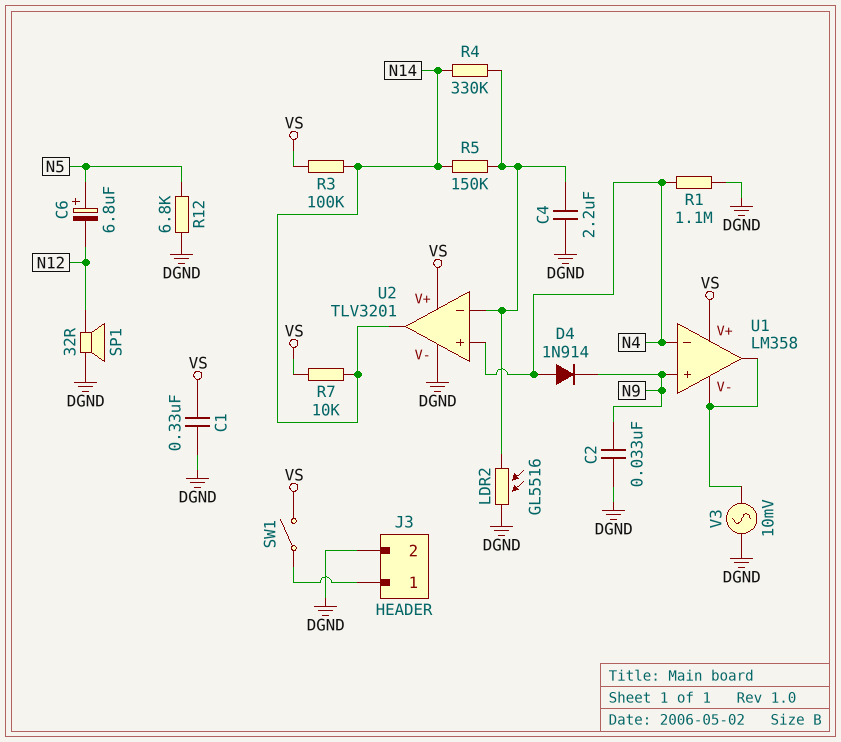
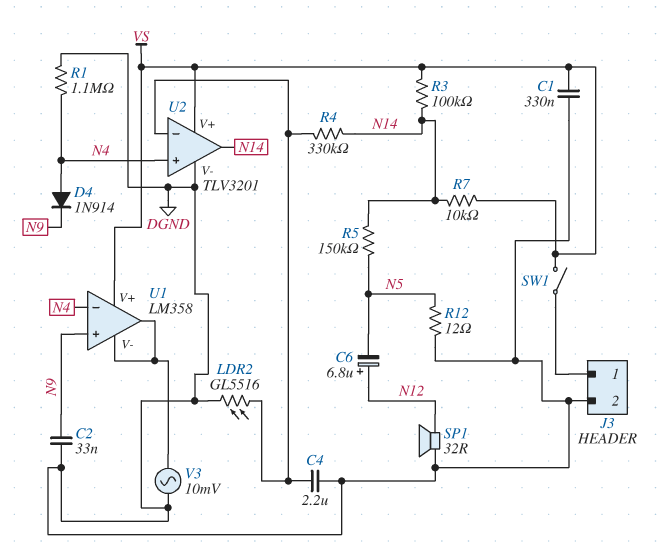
C6: 6.8uF (plus N5, minus N12) -> 6.8uF (plus N12, minus N5)
R5: 150k (N14, U2/in-) -> 150k (N5, N14)
R12: 6.8k (DGND, N5) -> 12 (DGND, N5)

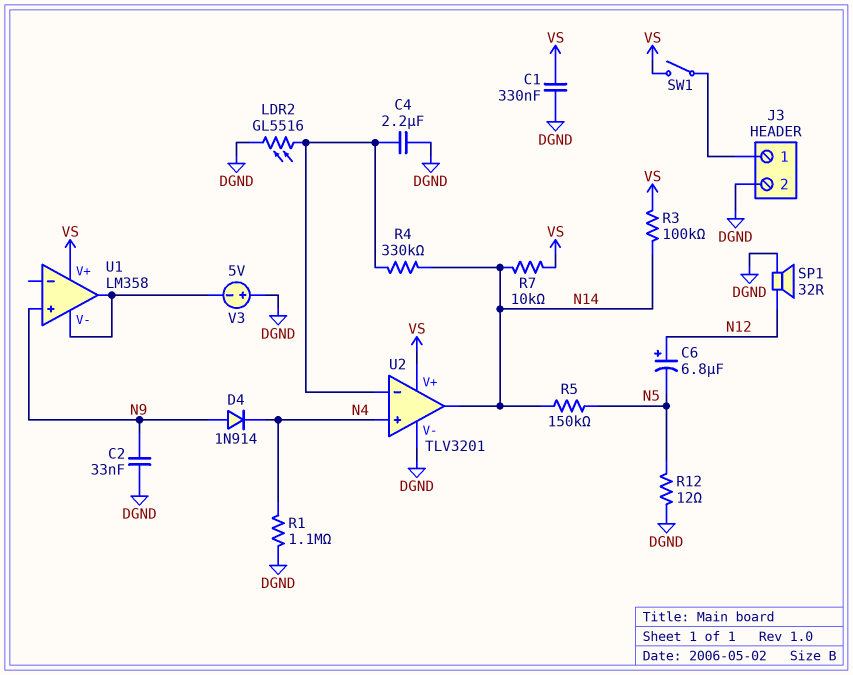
D4: diode 1N914 (A N4, K N9) -> diode 1N914 (A N9, K N4)
U1 pin in-: N4 -> none
V3: AC 10mV (DGND, U1/V-) -> 5V (plus DGND, minus U1/V-)

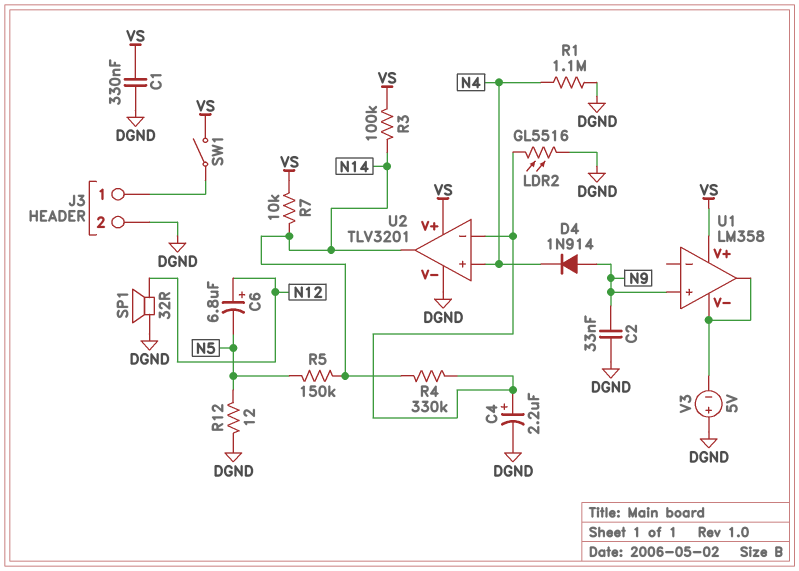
C4: 2.2uF (DGND, U2/in-) -> 2.2uF (plus U2/in-, minus DGND)

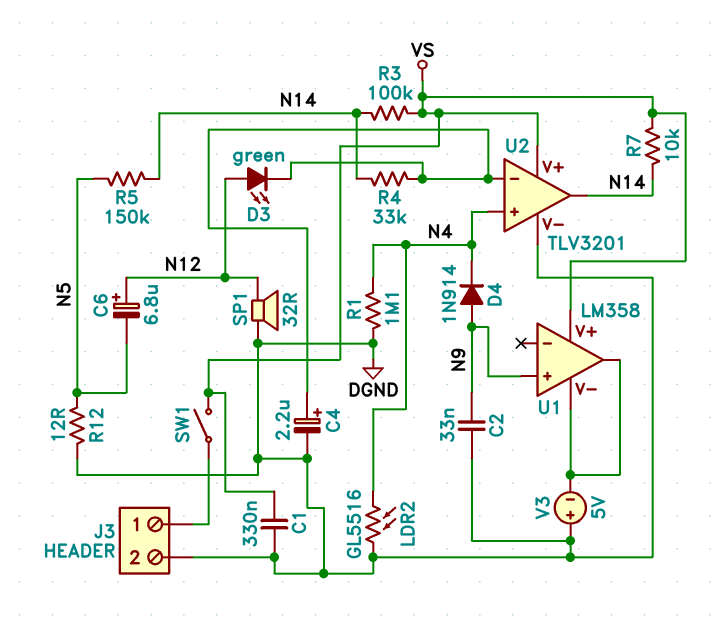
D3: none -> LED green (A N12, K U2/in-)
LDR2: GL5516 (DGND, U2/in-) -> GL5516 (DGND, N4)
R4: 330k (N14, U2/in-) -> 33k (N14, U2/in-)

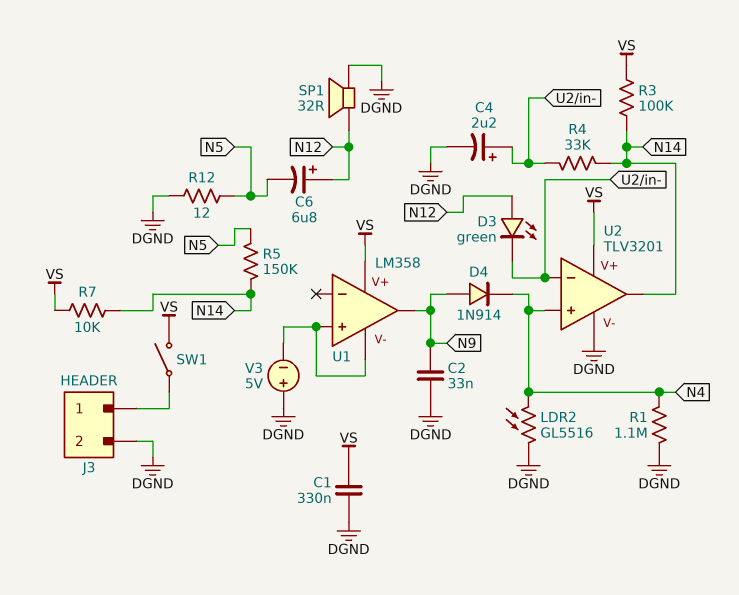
U1 pin in+: N9 -> U1/V-
U1 pin out: U1/V- -> N9

